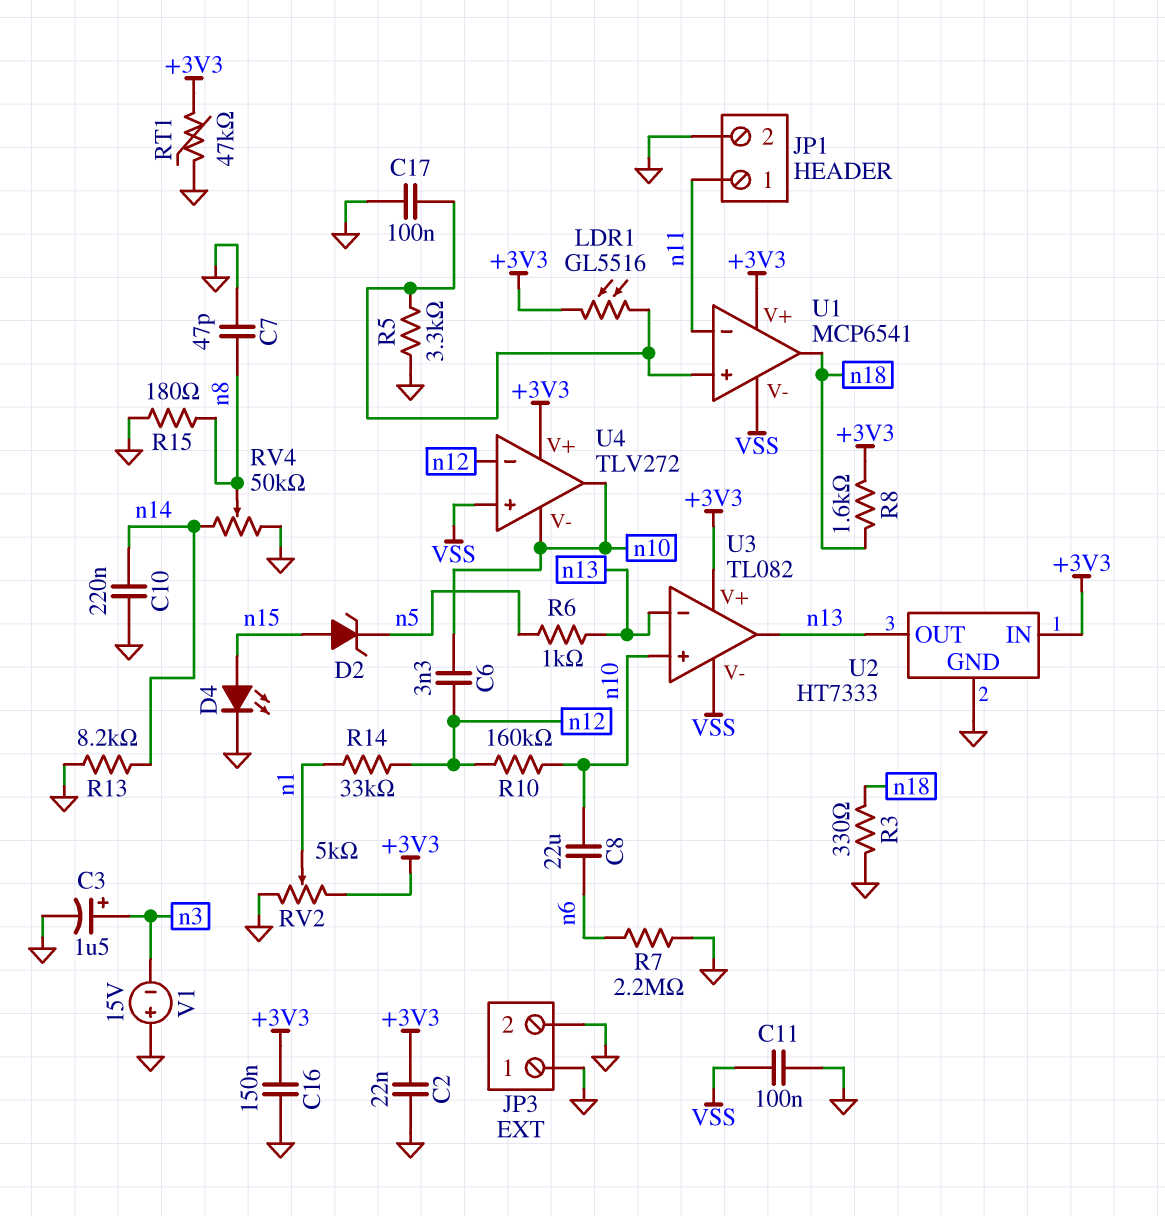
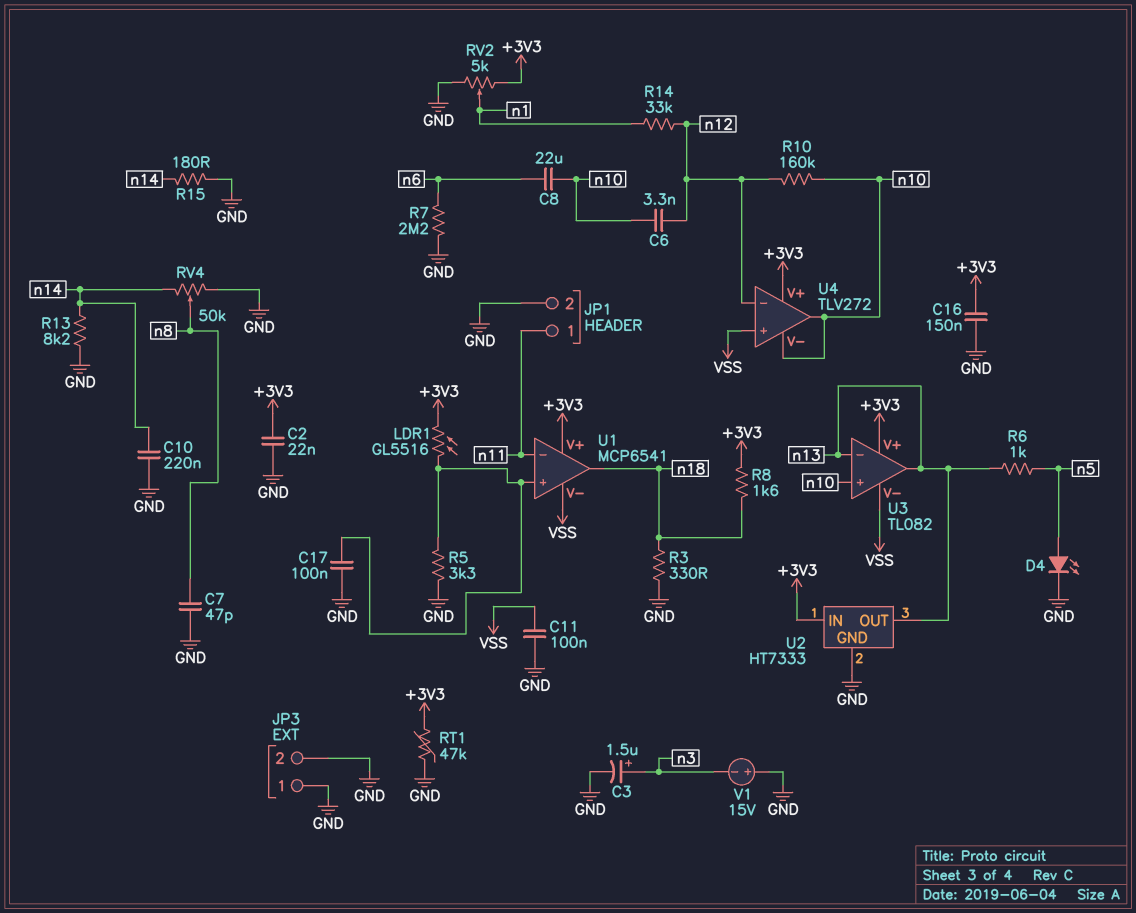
D2: zener (A n15, K n5) -> none
D4: LED (A n15, K GND) -> LED (A n5, K GND)
R15: 180 (GND, n8) -> 180 (GND, n14)

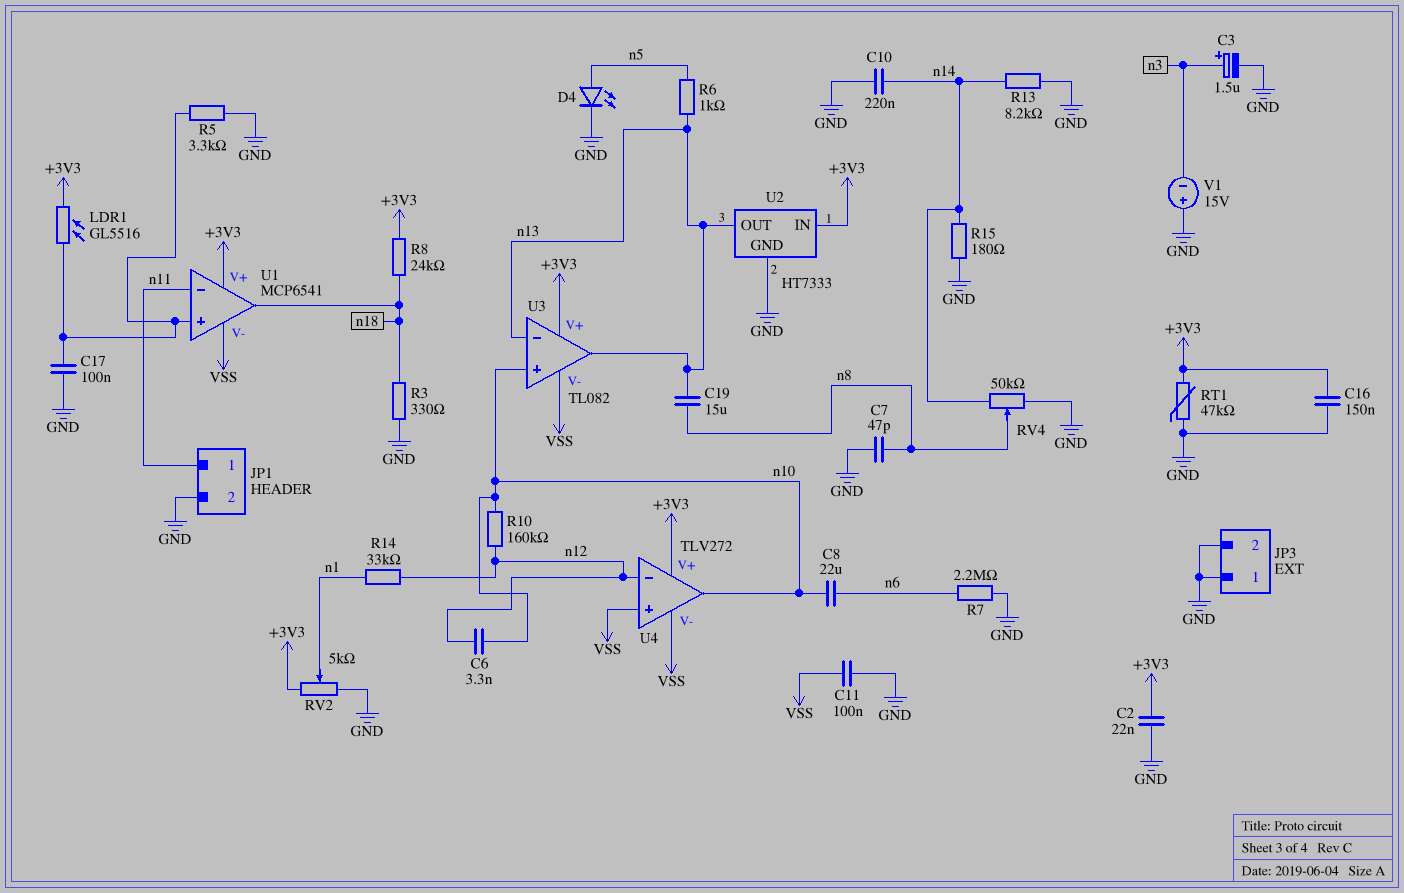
C19: none -> 15uF (n8, n13)
R8: 1.6k (+3V3, n18) -> 24k (+3V3, n18)
U4 pin V-: n10 -> VSS

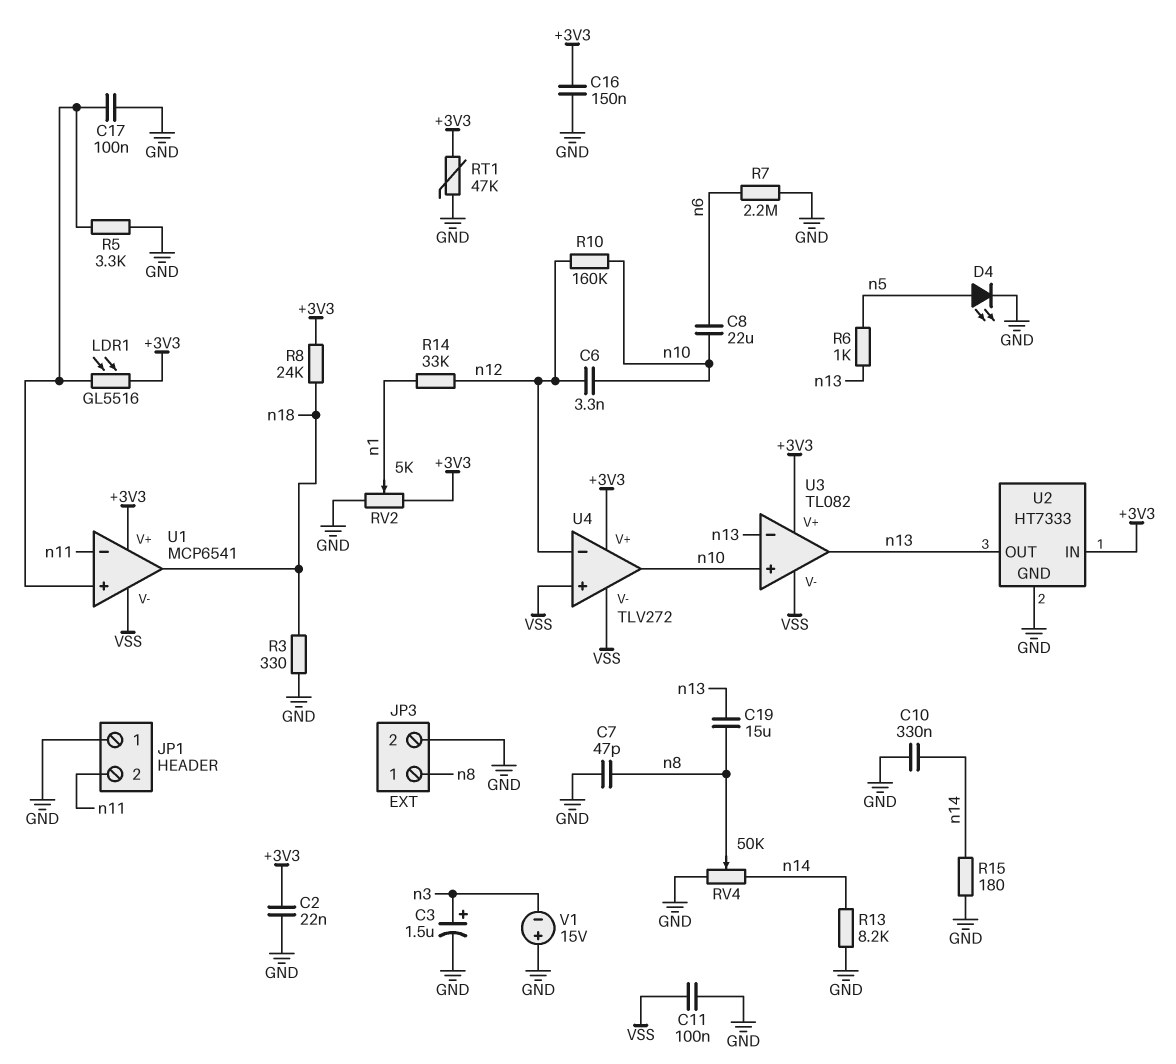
C10: 220nF (GND, n14) -> 330nF (GND, n14)
JP1 pin 1: n11 -> GND
JP1 pin 2: GND -> n11
JP3 pin 1: GND -> n8

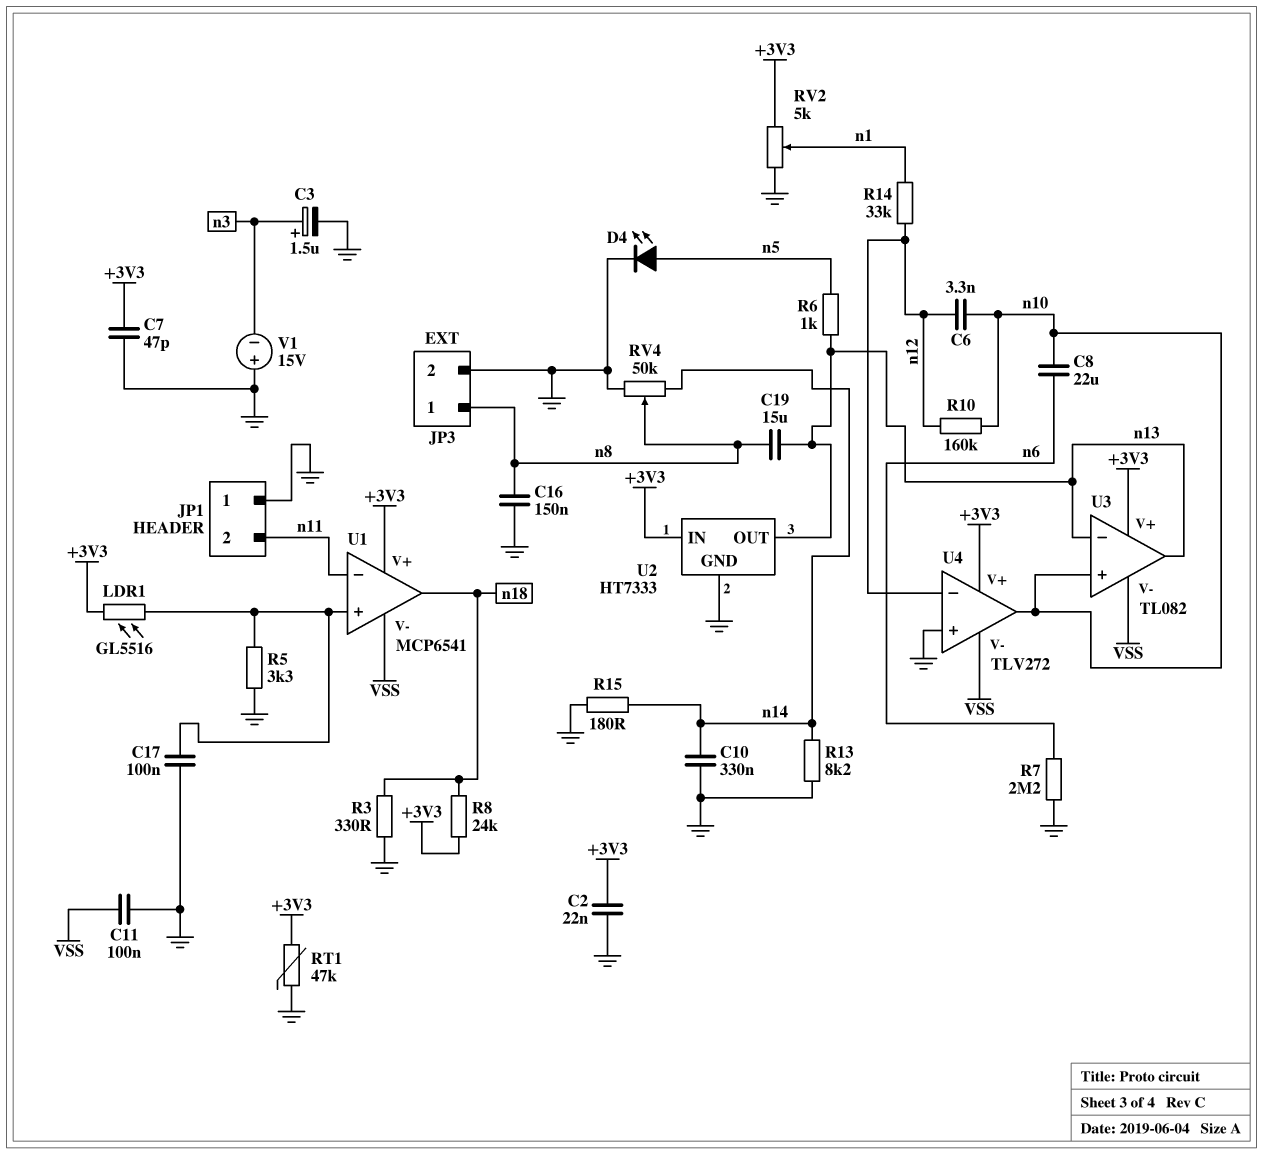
C7: 47pF (GND, n8) -> 47pF (+3V3, GND)
C16: 150nF (+3V3, GND) -> 150nF (GND, n8)
U4 pin in+: VSS -> GND

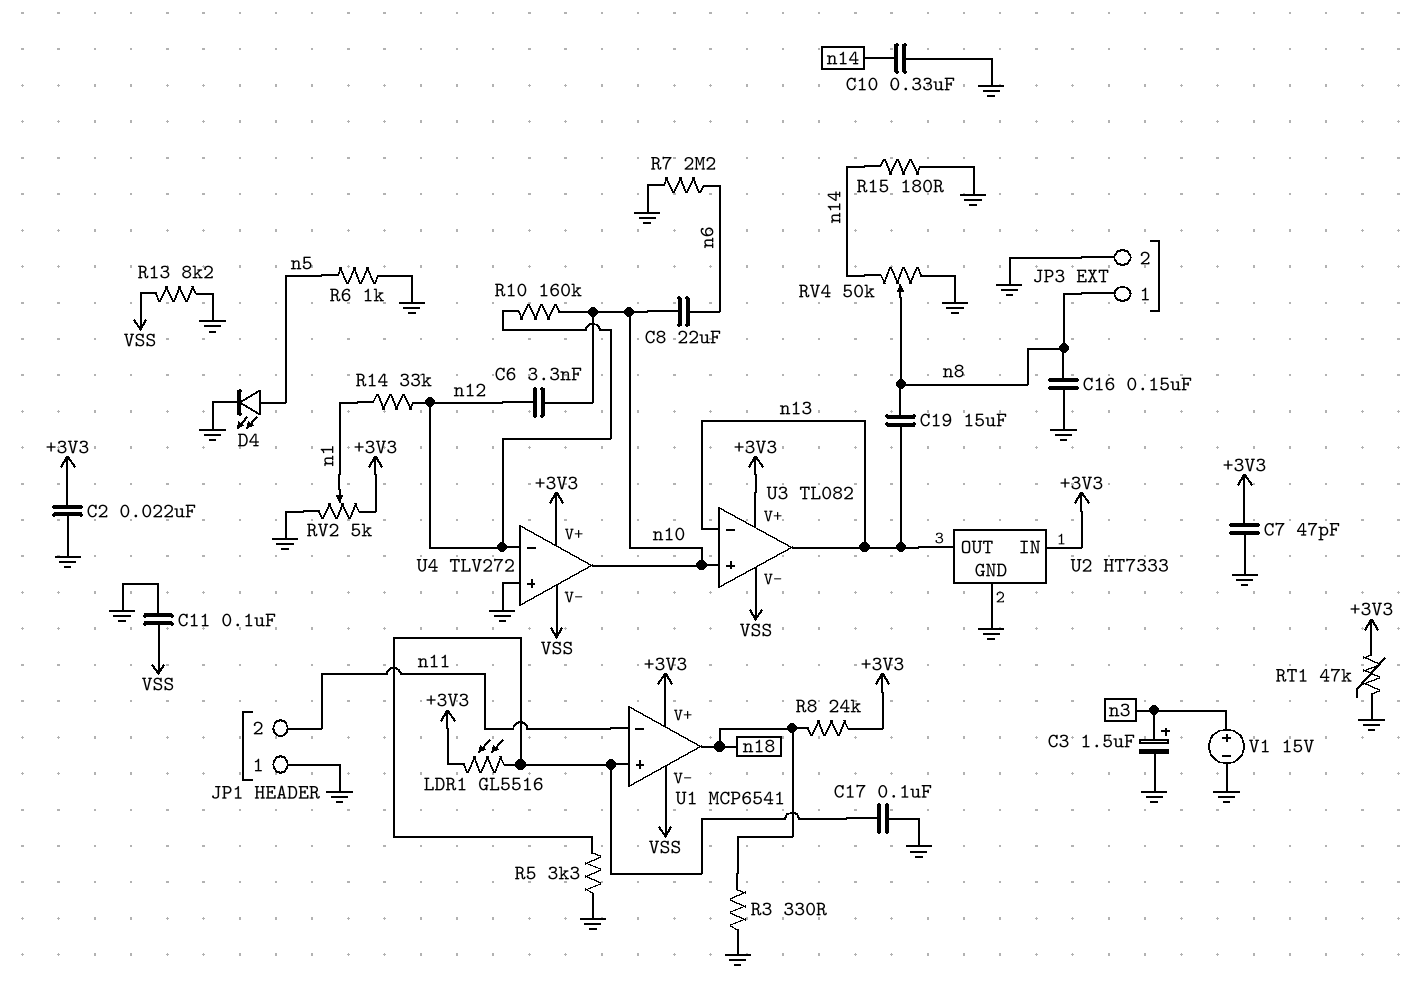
R6: 1k (n5, n13) -> 1k (GND, n5)
R13: 8.2k (GND, n14) -> 8.2k (GND, VSS)
V1: 15V (plus GND, minus n3) -> 15V (plus n3, minus GND)

